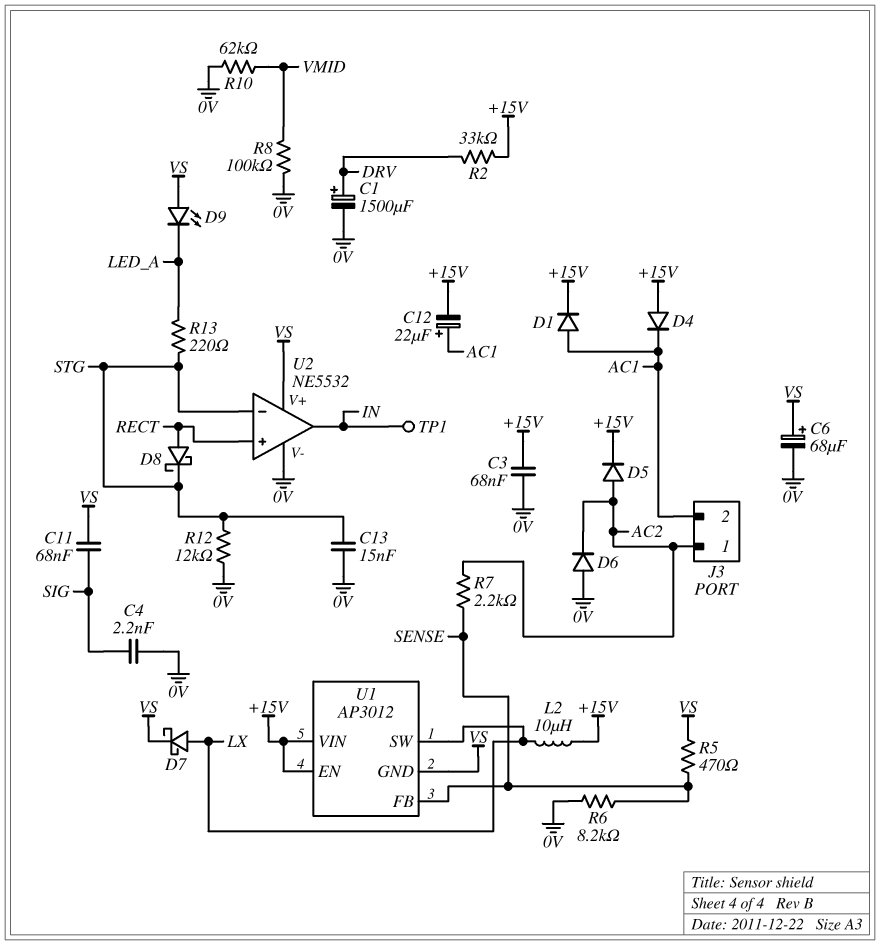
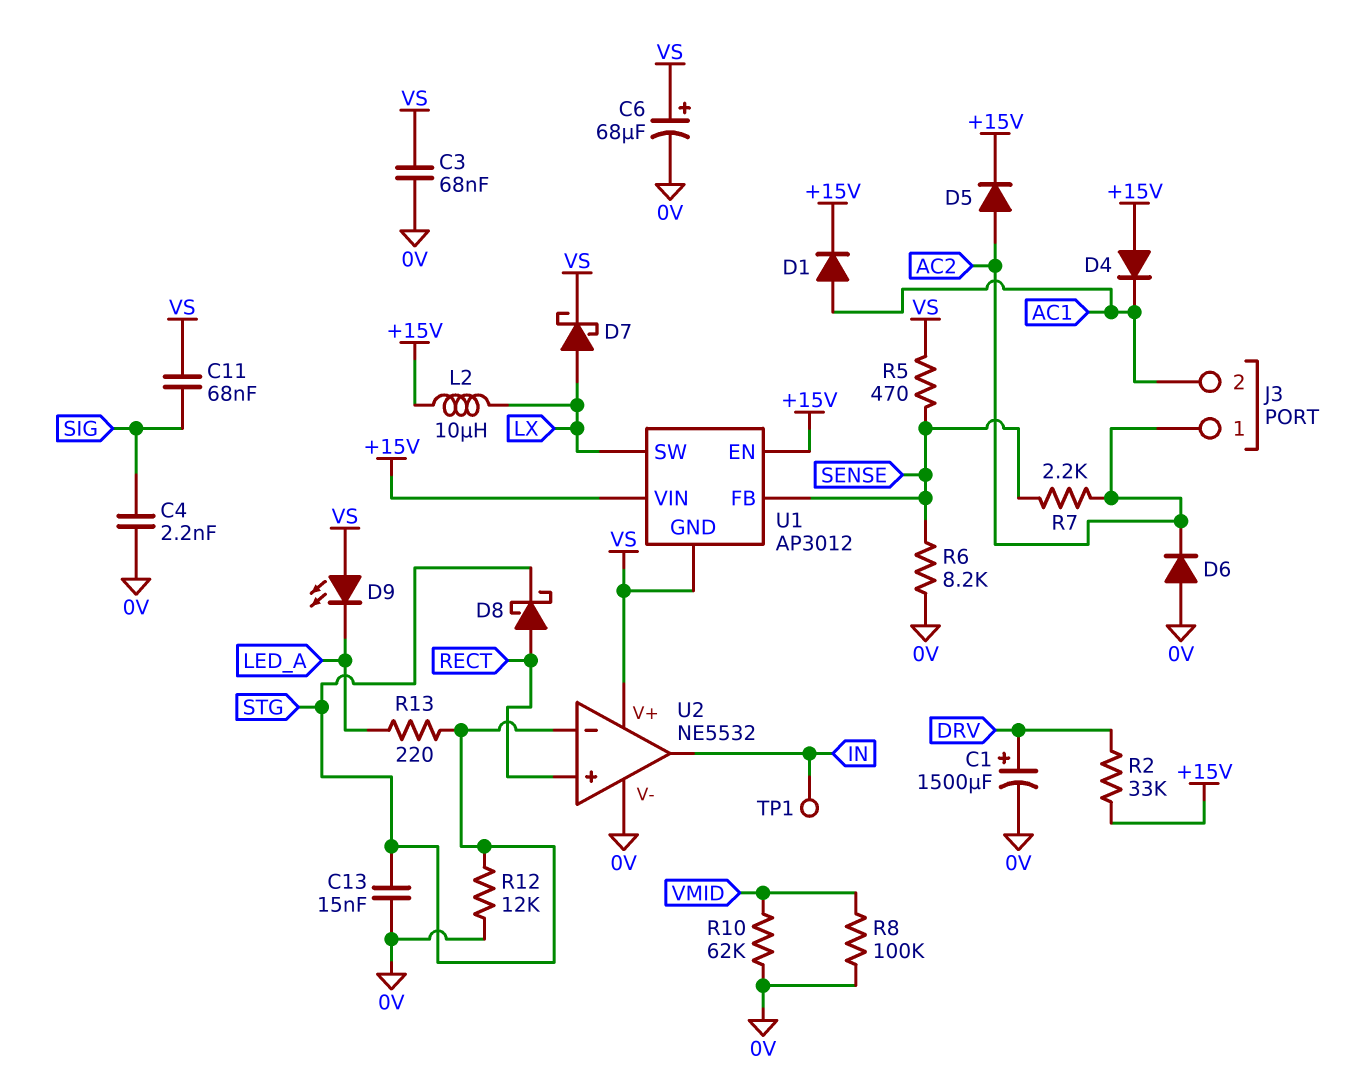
C3: 68nF (+15V, 0V) -> 68nF (0V, VS)
C12: 22uF (plus AC1, minus +15V) -> none

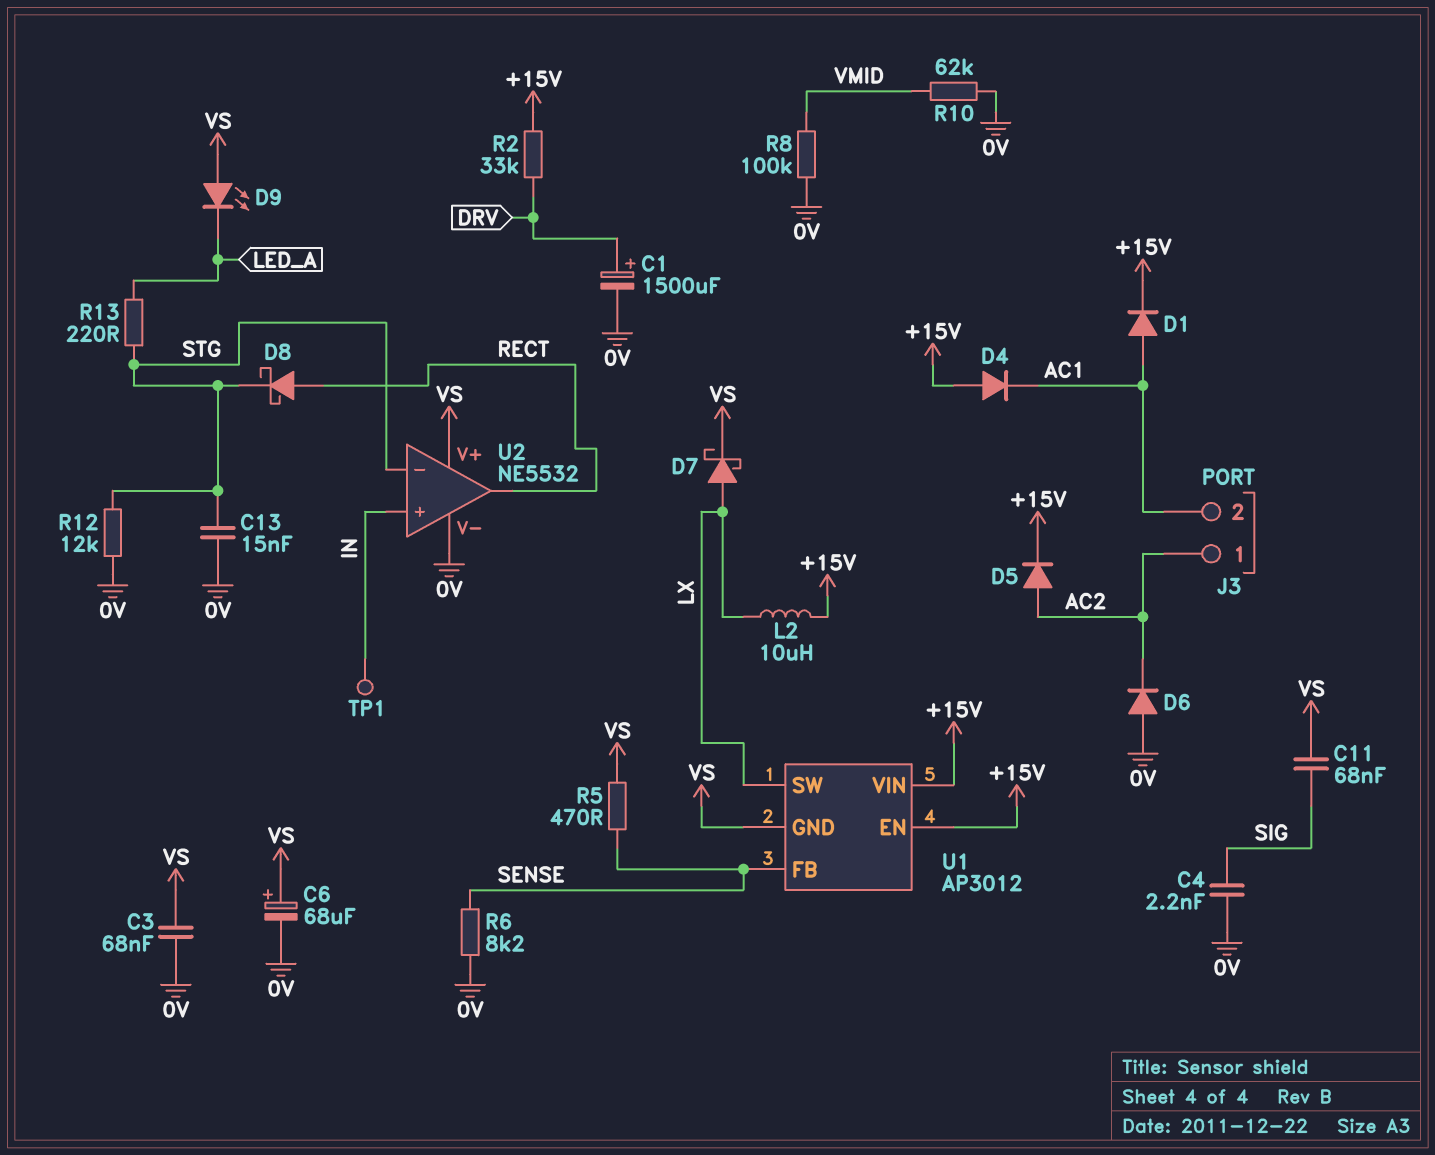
R7: 2.2k (AC2, SENSE) -> none
U2 pin in+: RECT -> IN
U2 pin out: IN -> RECT

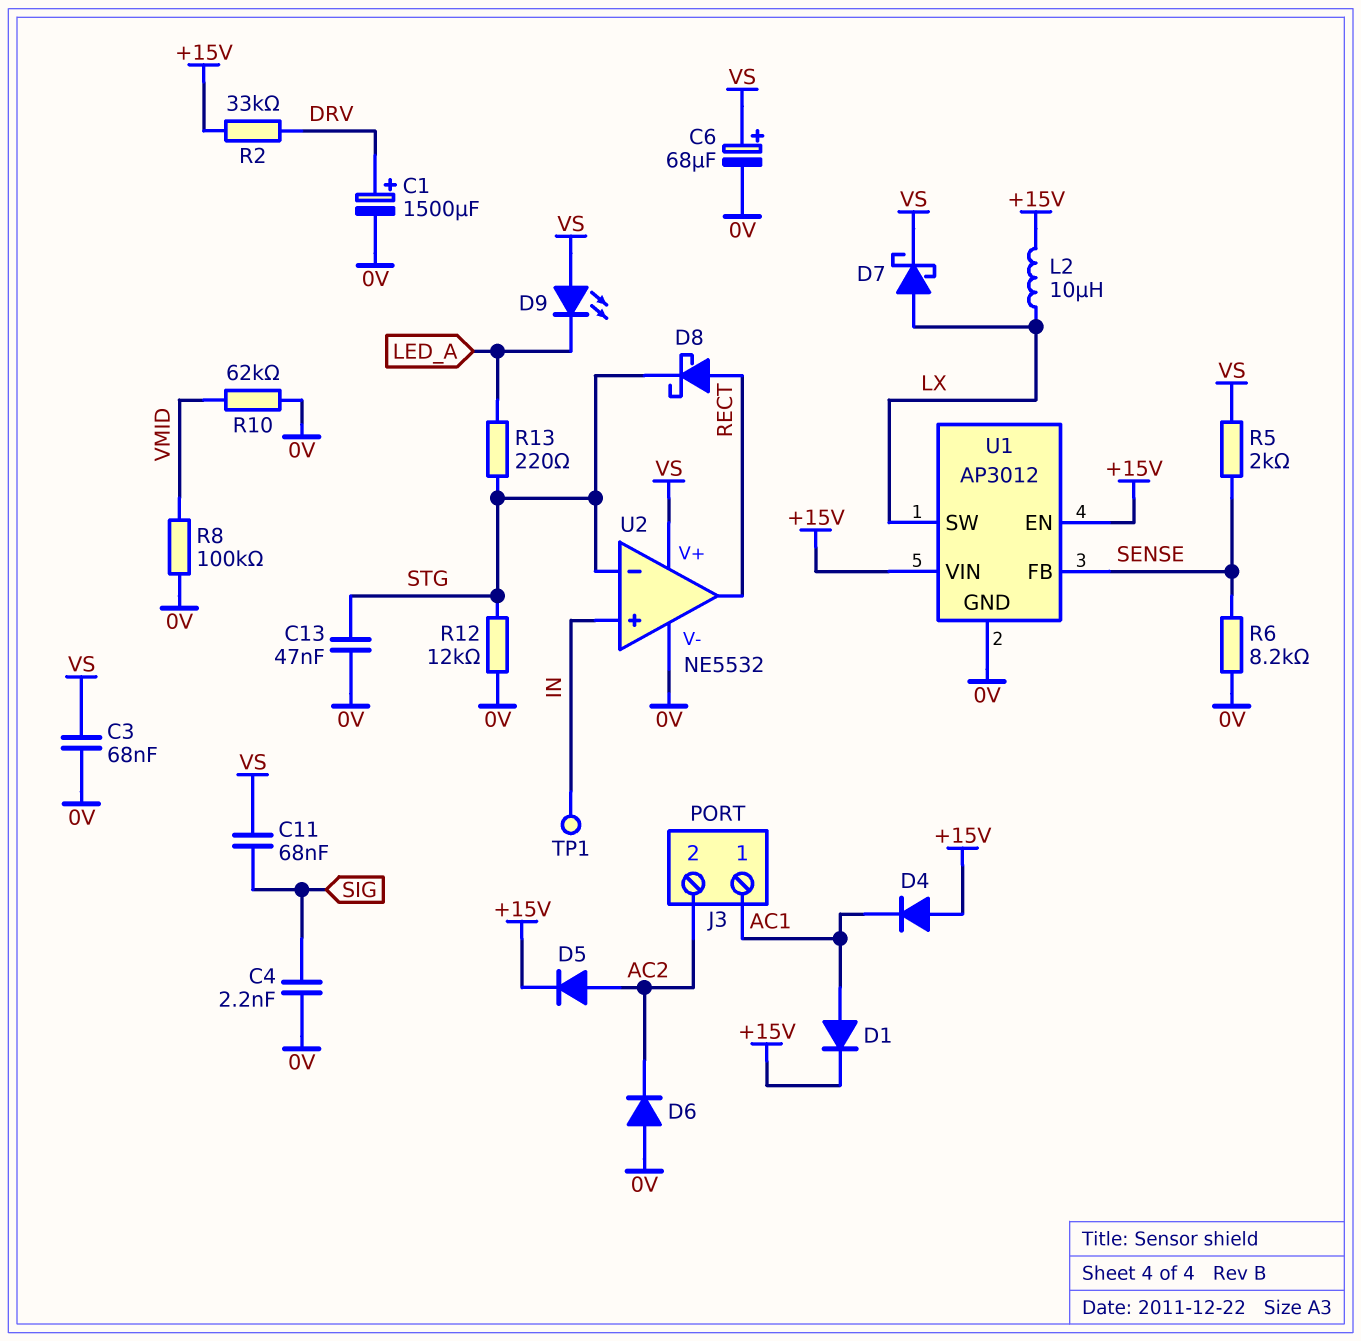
C13: 15nF (0V, STG) -> 47nF (0V, STG)
J3 pin 1: AC2 -> AC1
J3 pin 2: AC1 -> AC2
R5: 470 (SENSE, VS) -> 2k (SENSE, VS)
U1 pin GND: VS -> 0V

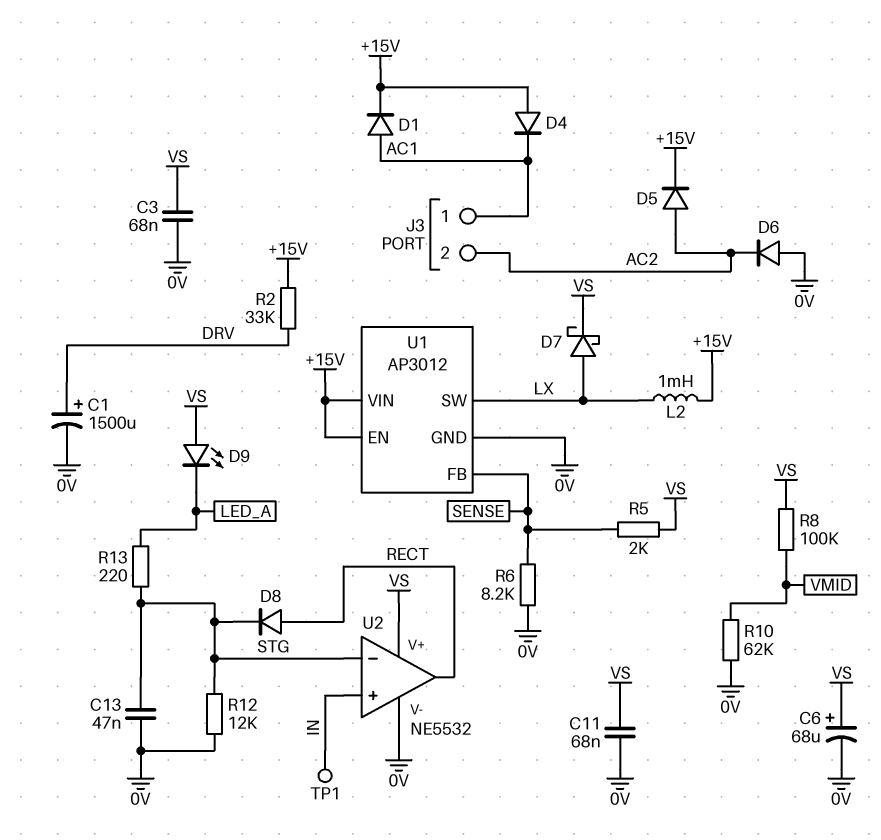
C4: 2.2nF (0V, SIG) -> none
C11: 68nF (SIG, VS) -> 68nF (0V, VS)
D8: schottky (A RECT, K STG) -> diode (A RECT, K STG)
L2: 10uH (+15V, LX) -> 1mH (+15V, LX)
R8: 100k (0V, VMID) -> 100k (VMID, VS)

